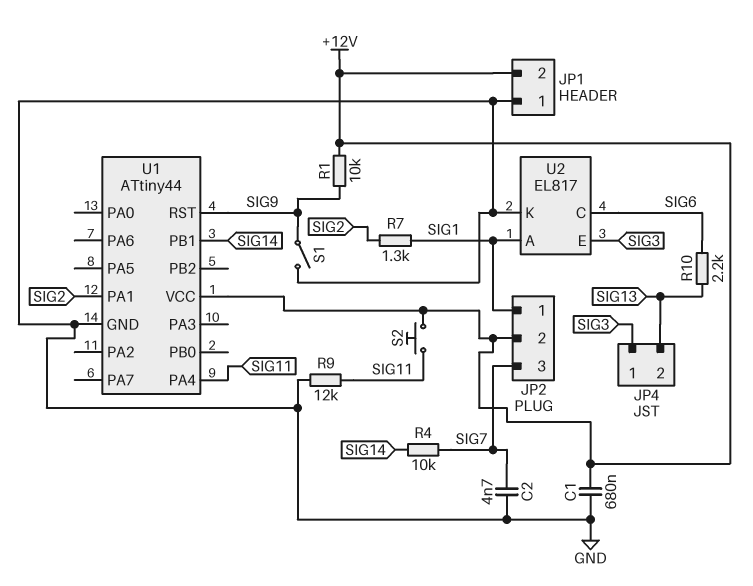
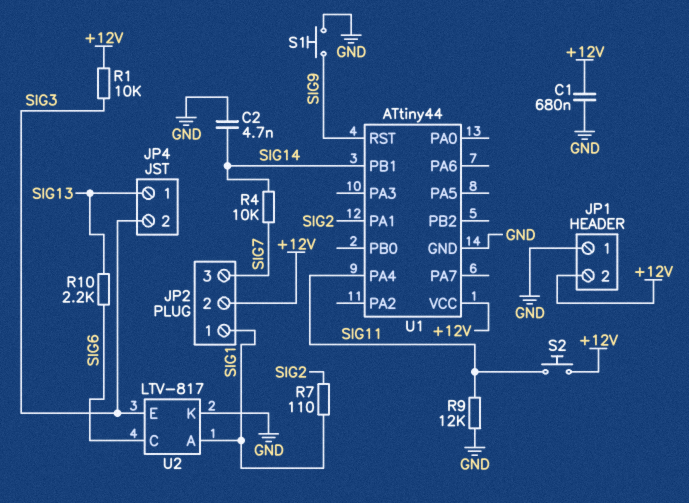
C2: 4.7nF (GND, SIG7) -> 4.7nF (GND, SIG14)
JP4 pin 1: SIG3 -> SIG13
JP4 pin 2: SIG13 -> SIG3
R1: 10k (+12V, SIG9) -> 10k (+12V, SIG3)
R7: 1.3k (SIG1, SIG2) -> 110 (SIG1, SIG2)
S1: switch (GND, SIG9) -> button (GND, SIG9)
U2: EL817 -> LTV-817

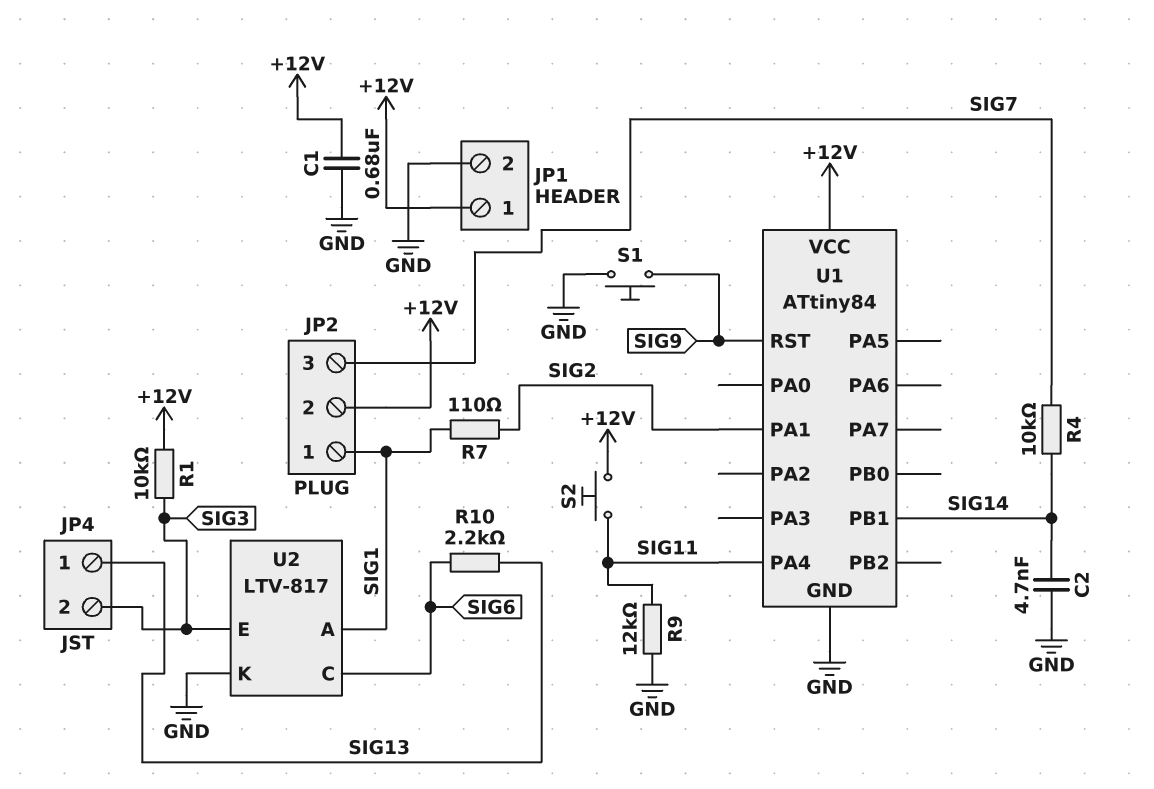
JP1 pin 1: GND -> +12V
JP1 pin 2: +12V -> GND
U1: ATtiny44 -> ATtiny84

